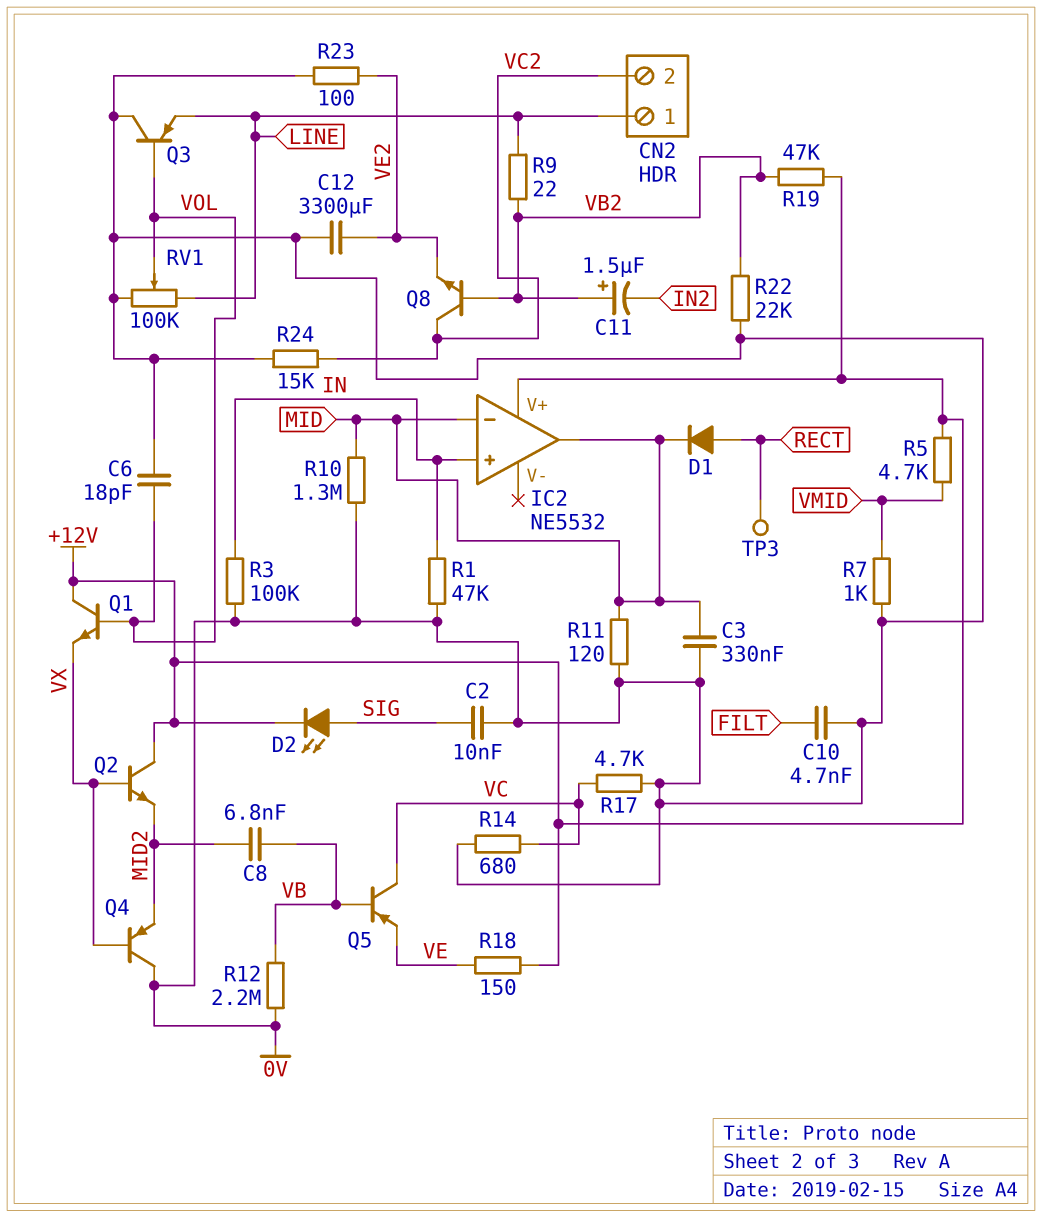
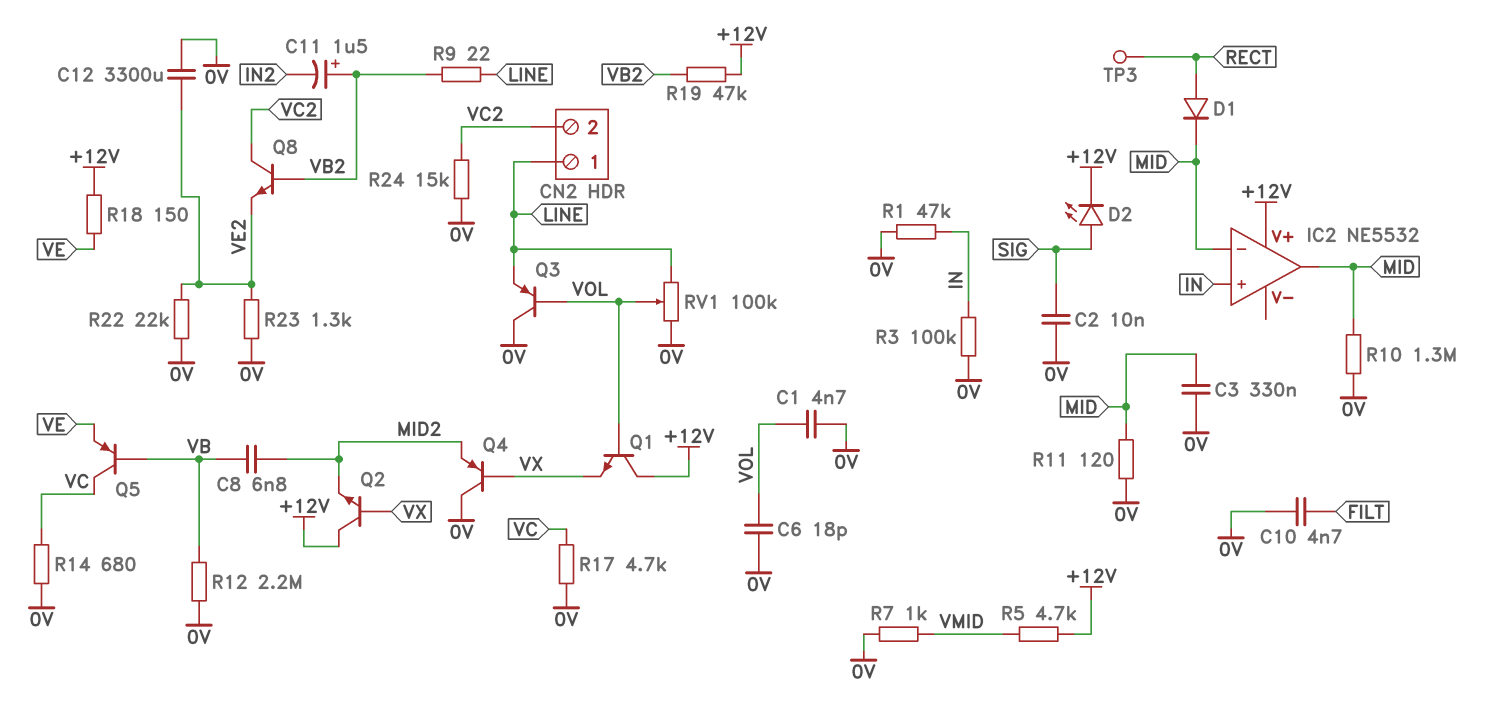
C1: none -> 4.7nF (0V, VOL)
R22: 22k (0V, VB2) -> 22k (0V, VE2)
R23: 100 (0V, VE2) -> 1.3k (0V, VE2)

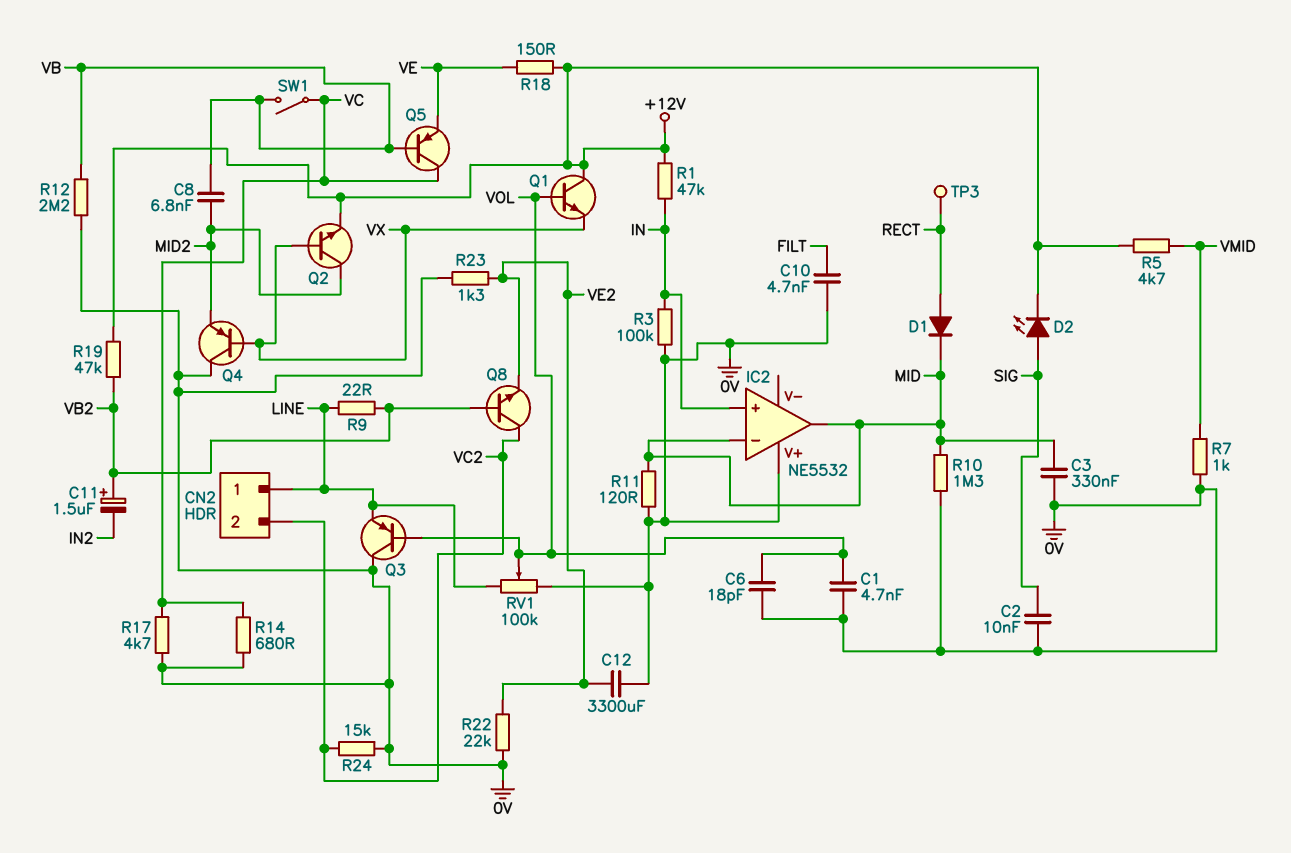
IC2 pin V+: +12V -> 0V
Q2: NPN (B VX, C +12V, E MID2) -> NPN (B VX, C MID2, E +12V)
R1: 47k (0V, IN) -> 47k (+12V, IN)
SW1: none -> switch (VB, VC)

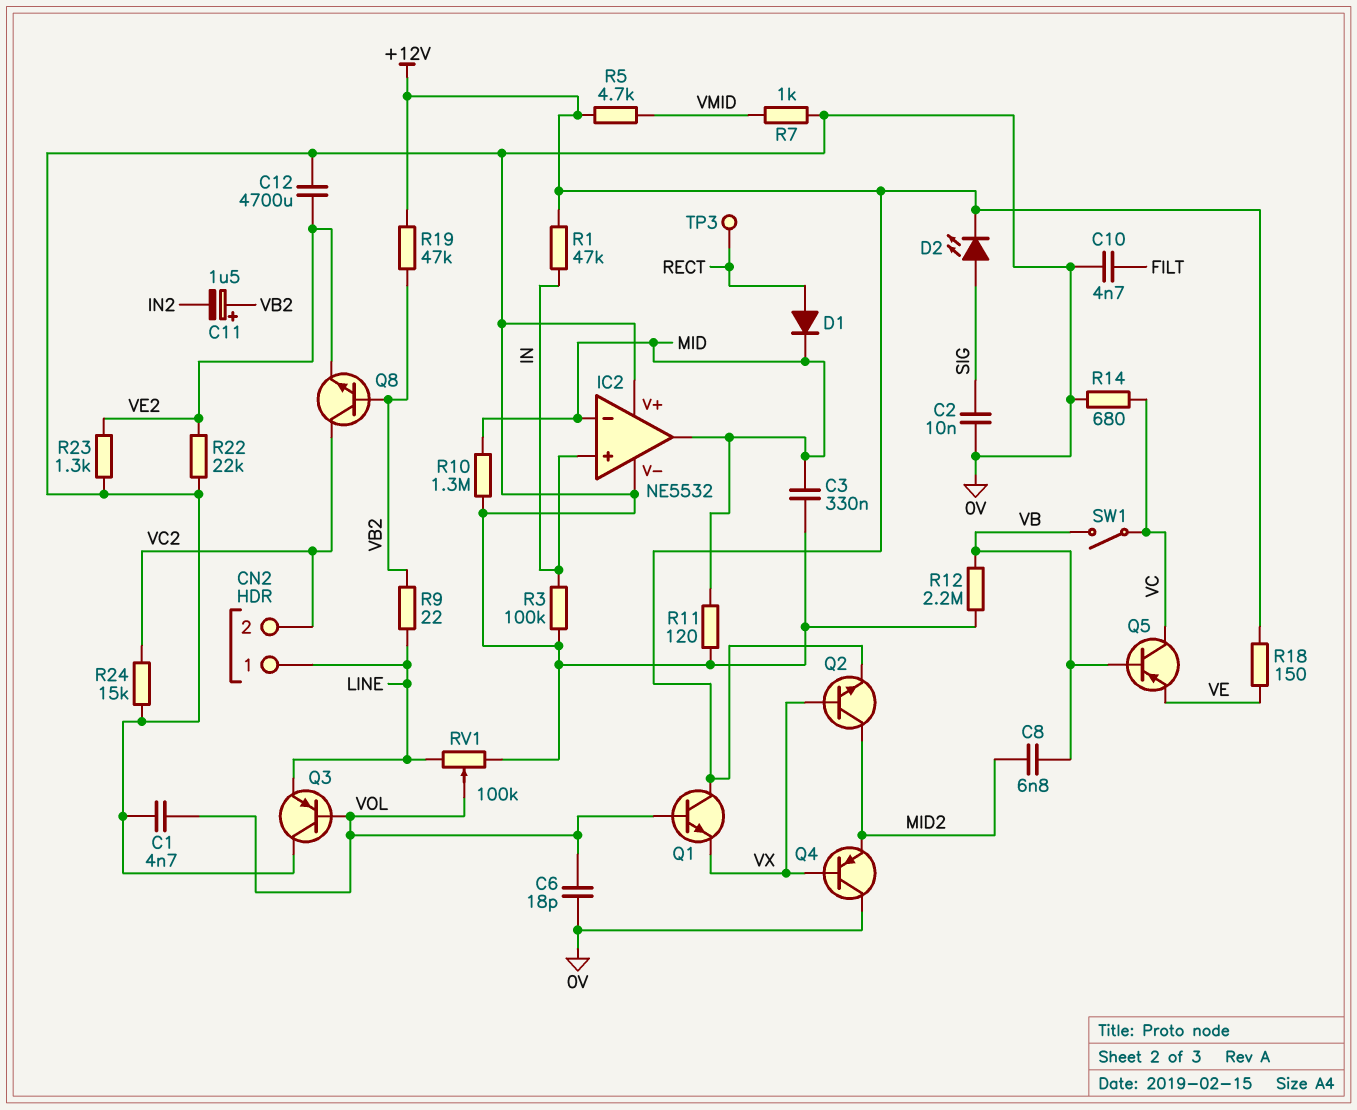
C12: 3300uF (0V, VE2) -> 4700uF (0V, VE2)
IC2 pin V-: none -> 0V
R17: 4.7k (0V, VC) -> none

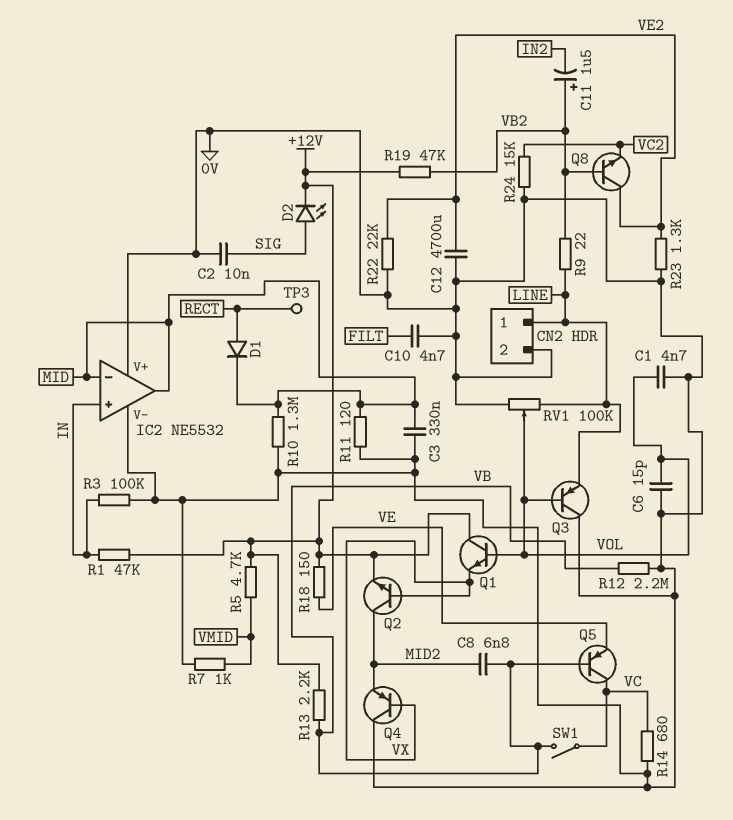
C6: 18pF (0V, VOL) -> 15pF (0V, VOL)
CN2 pin 2: VC2 -> 0V
Q8: NPN (B VB2, C VC2, E VE2) -> NPN (B VB2, C VE2, E VC2)
R13: none -> 2.2k (+12V, VB)

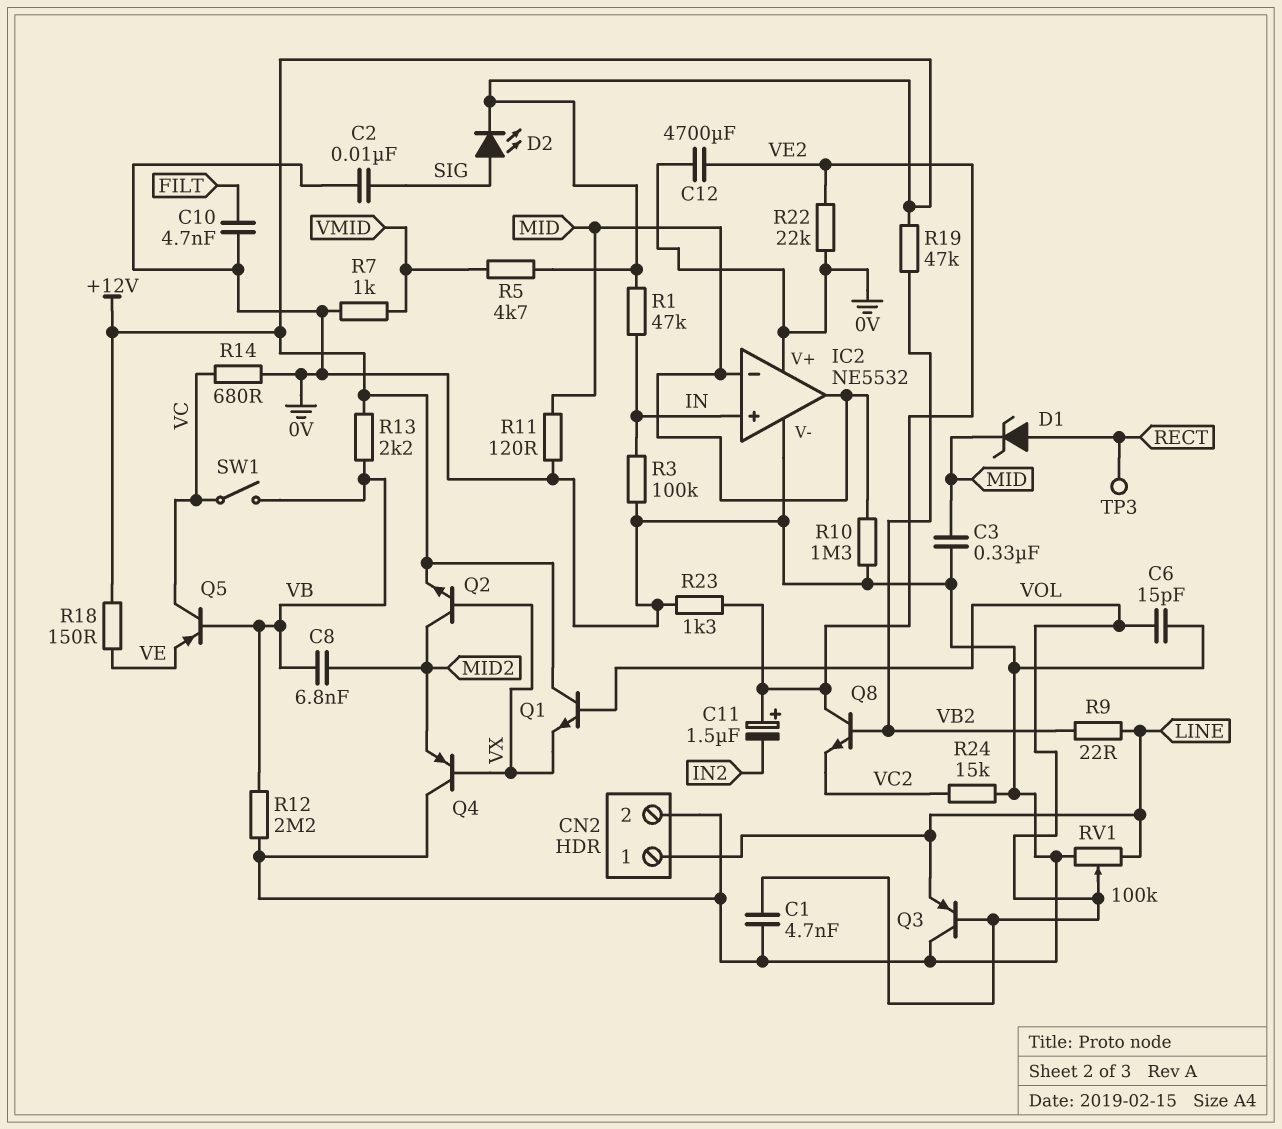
C11: 1.5uF (plus VB2, minus IN2) -> 1.5uF (plus VE2, minus IN2)
D1: diode (A RECT, K MID) -> zener (A RECT, K MID)

